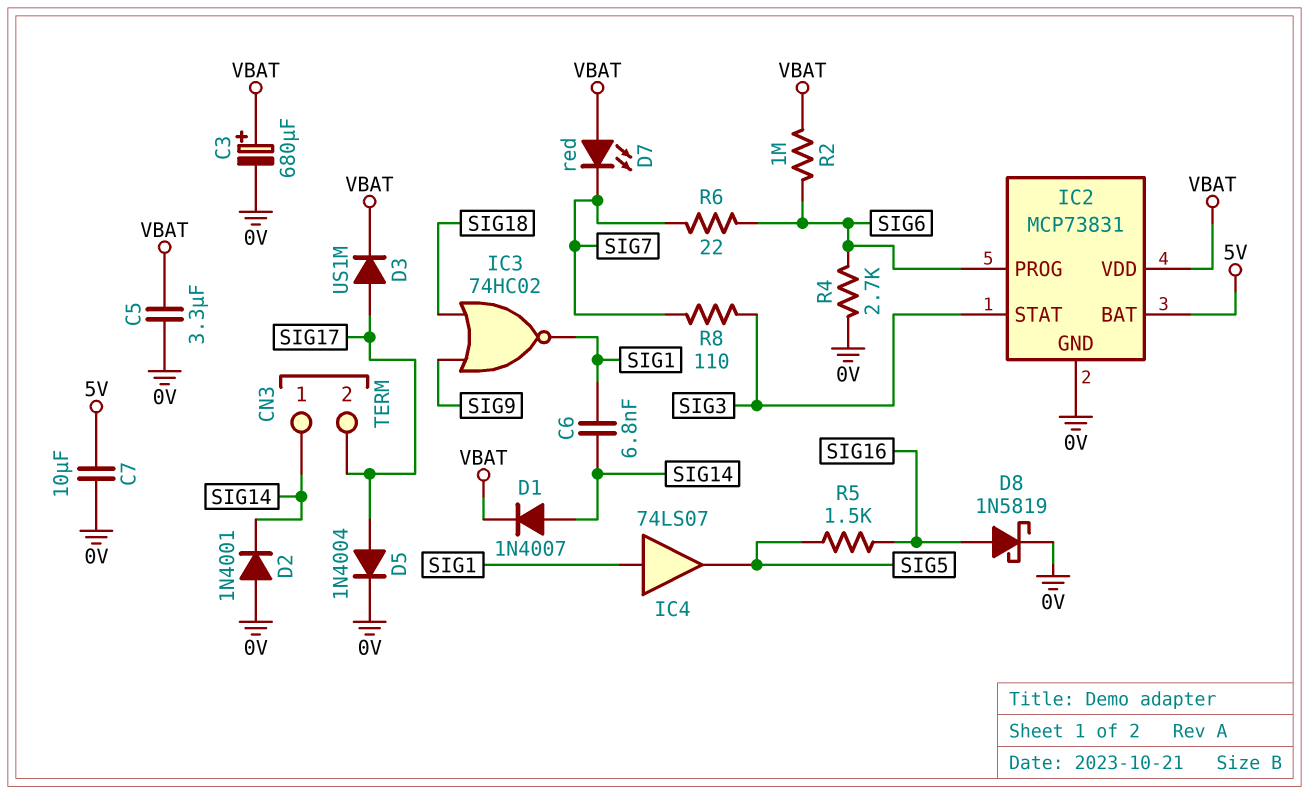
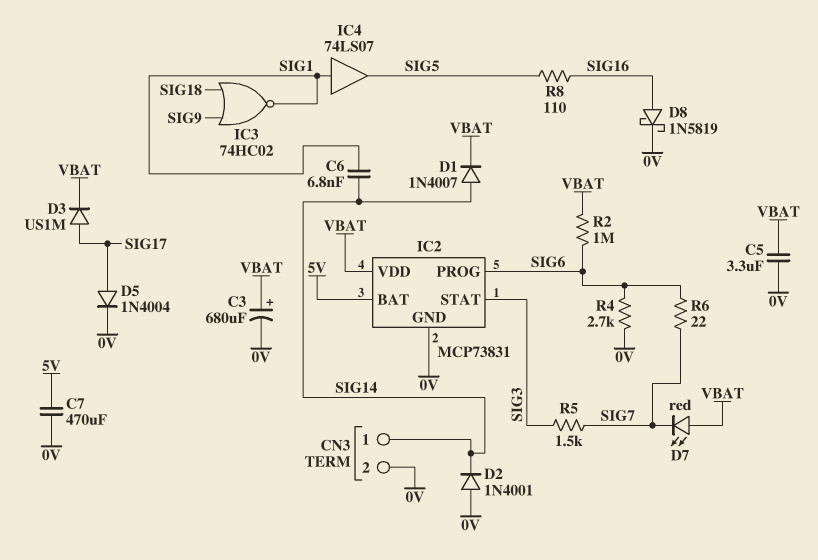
C7: 10uF (0V, 5V) -> 470uF (0V, 5V)
CN3 pin 2: SIG17 -> 0V
R5: 1.5k (SIG5, SIG16) -> 1.5k (SIG3, SIG7)
R8: 110 (SIG3, SIG7) -> 110 (SIG5, SIG16)

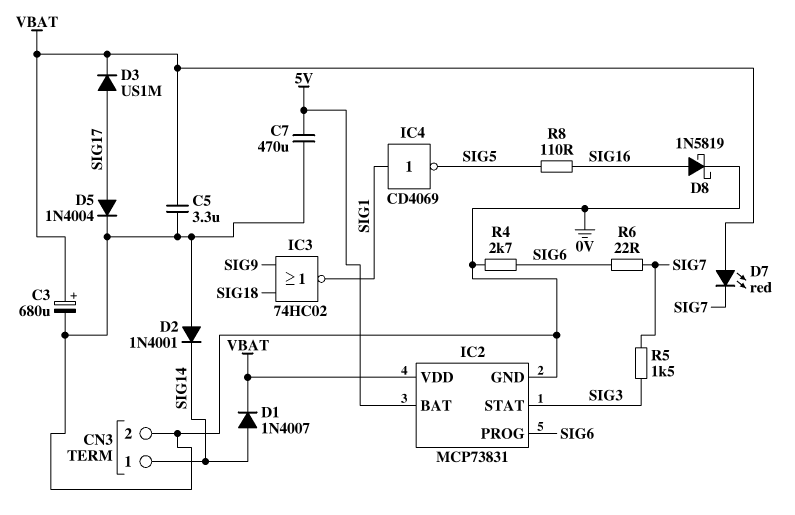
C6: 6.8nF (SIG1, SIG14) -> none
IC4: buffer 74LS07 (in SIG1, out SIG5) -> NOT CD4069 (in SIG1, out SIG5)
R2: 1M (SIG6, VBAT) -> none

